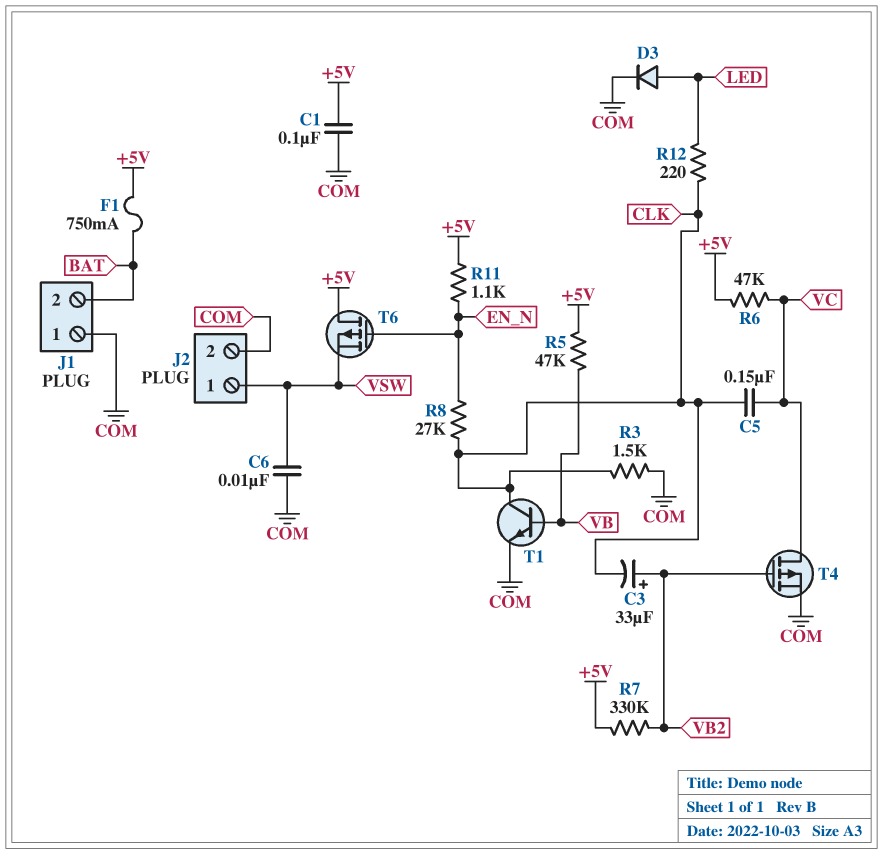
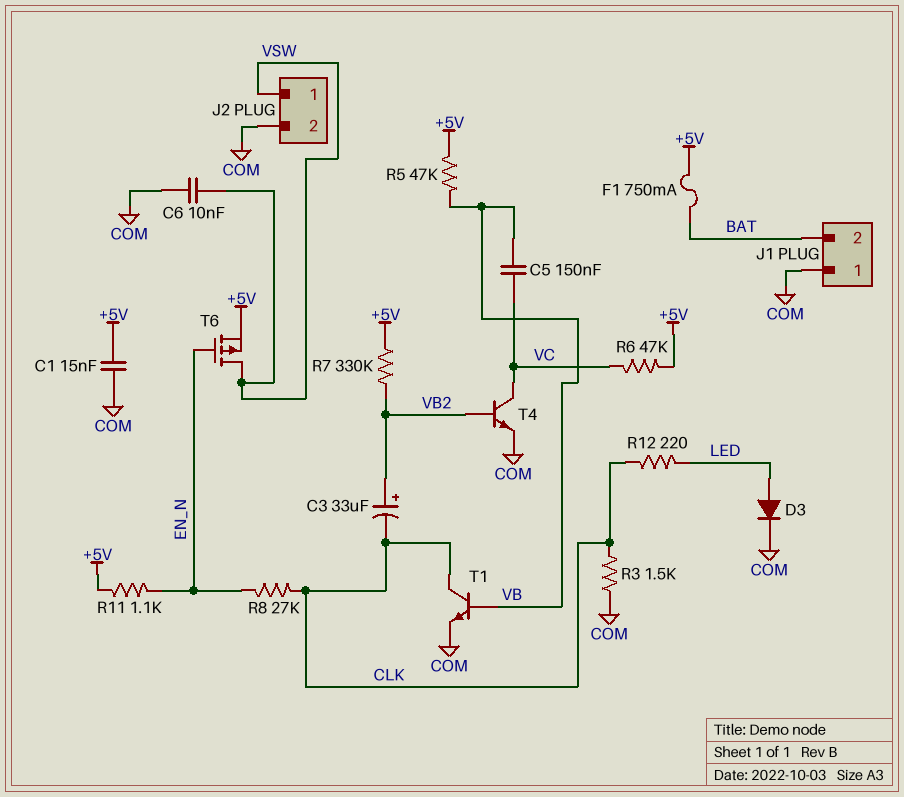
C1: 100nF (+5V, COM) -> 15nF (+5V, COM)
C5: 150nF (CLK, VC) -> 150nF (VB, VC)
T4: PMOS (G VB2, D VC, S COM) -> NPN (B VB2, C VC, E COM)
T6: PMOS (G EN_N, D +5V, S VSW) -> PMOS (G EN_N, D VSW, S +5V)

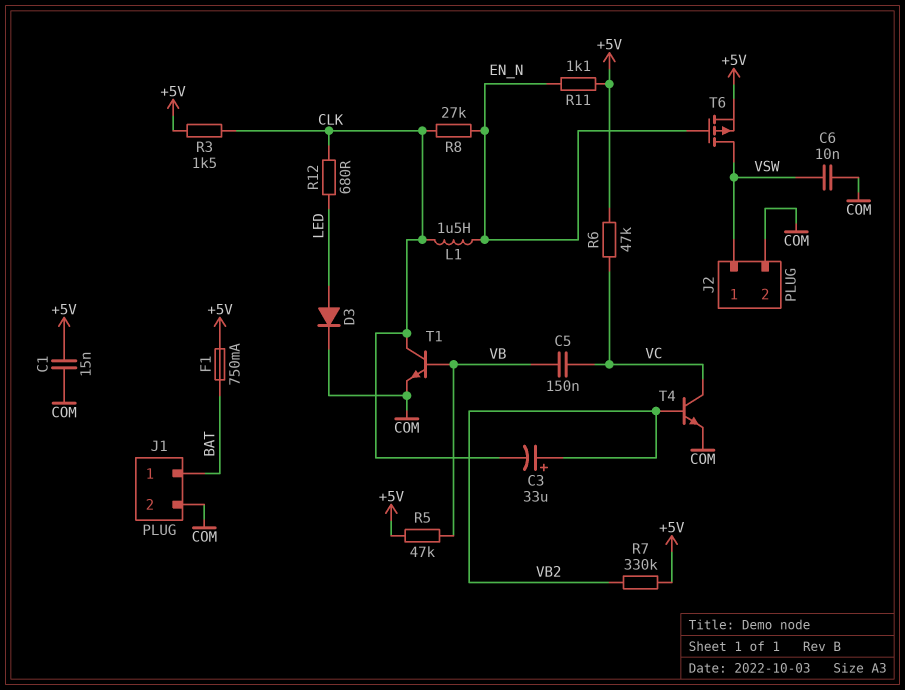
J1 pin 1: COM -> BAT
J1 pin 2: BAT -> COM
L1: none -> 1.5uH (CLK, EN_N)
R3: 1.5k (CLK, COM) -> 1.5k (+5V, CLK)
R12: 220 (CLK, LED) -> 680 (CLK, LED)

